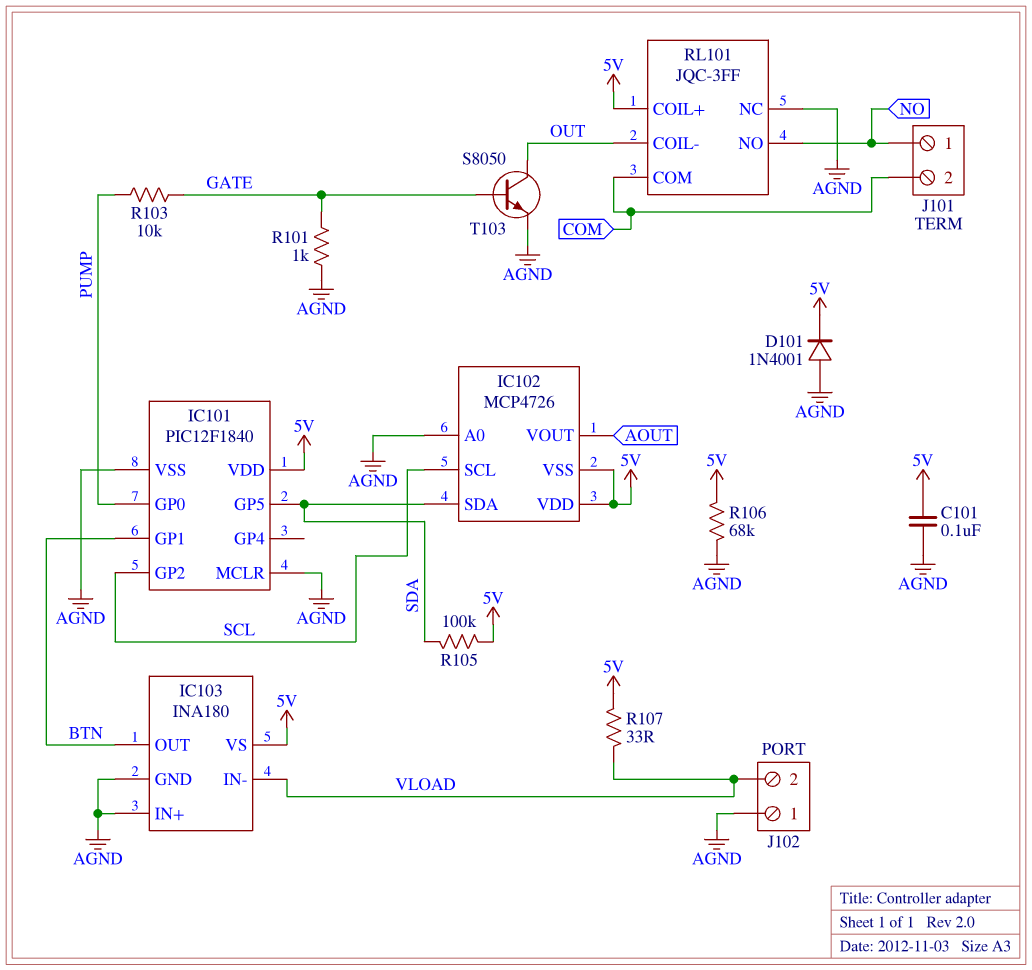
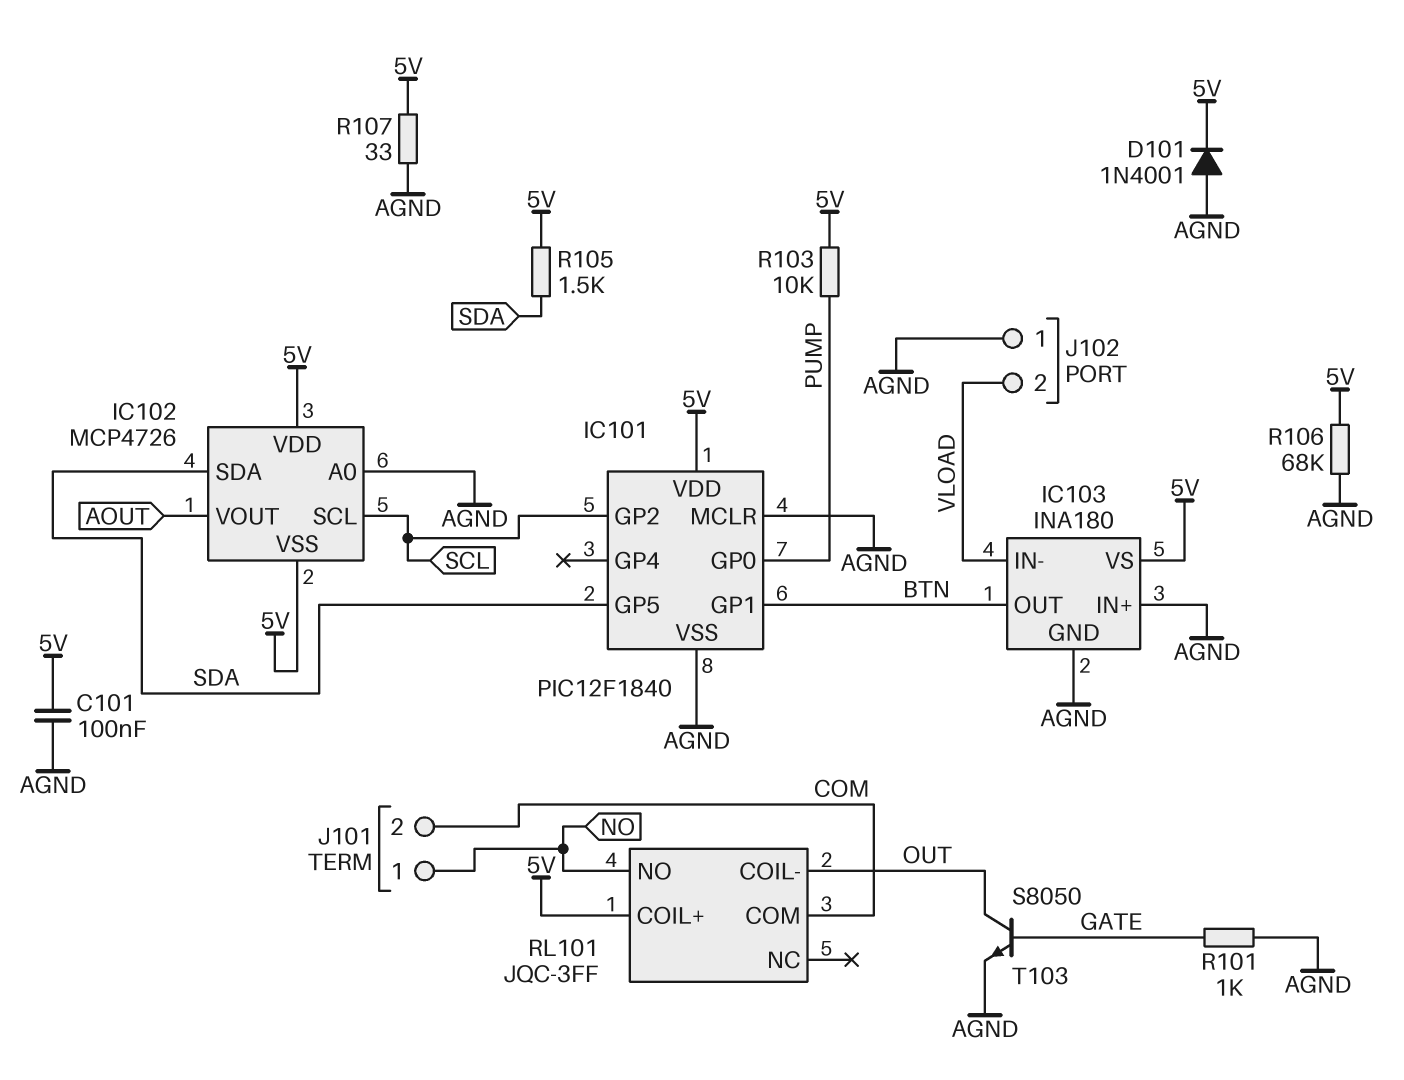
R103: 10k (GATE, PUMP) -> 10k (5V, PUMP)
R105: 100k (5V, SDA) -> 1.5k (5V, SDA)
R107: 33 (5V, VLOAD) -> 33 (5V, AGND)
RL101 pin NC: AGND -> none

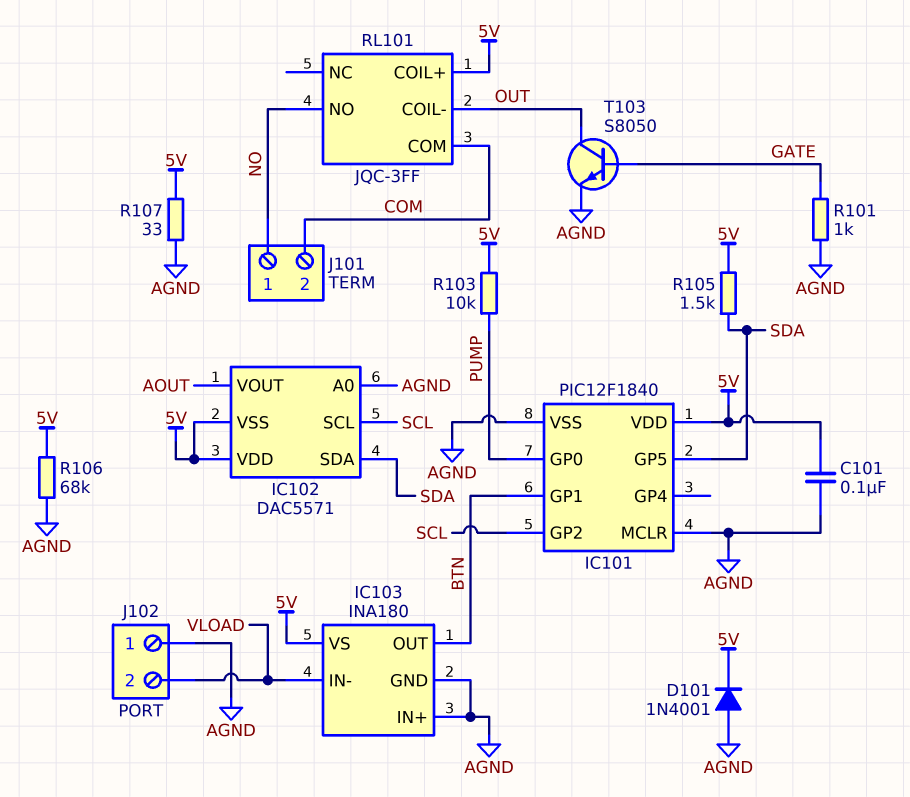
IC102: MCP4726 -> DAC5571

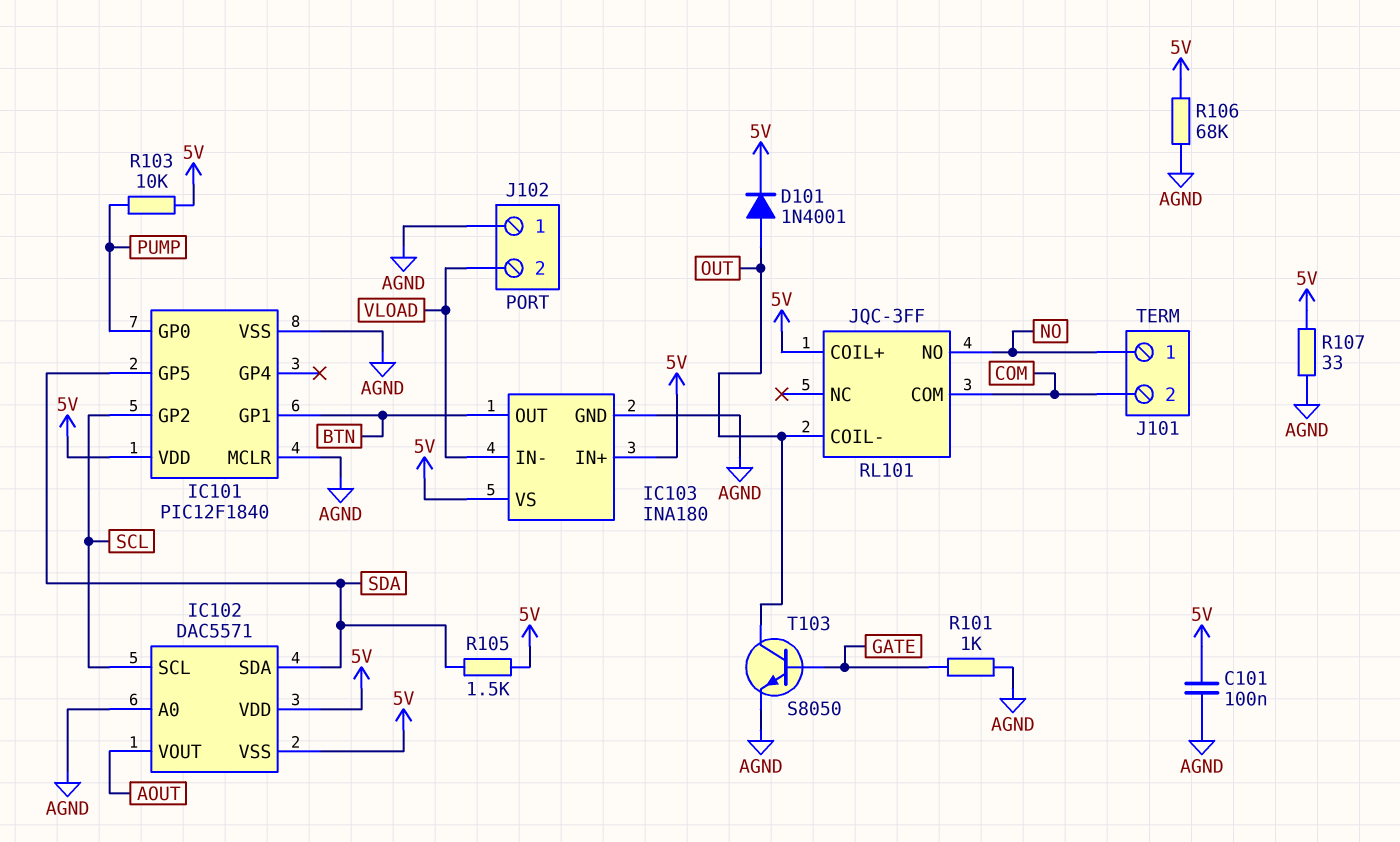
D101: diode 1N4001 (A AGND, K 5V) -> diode 1N4001 (A OUT, K 5V)
IC103 pin IN+: AGND -> 5V

